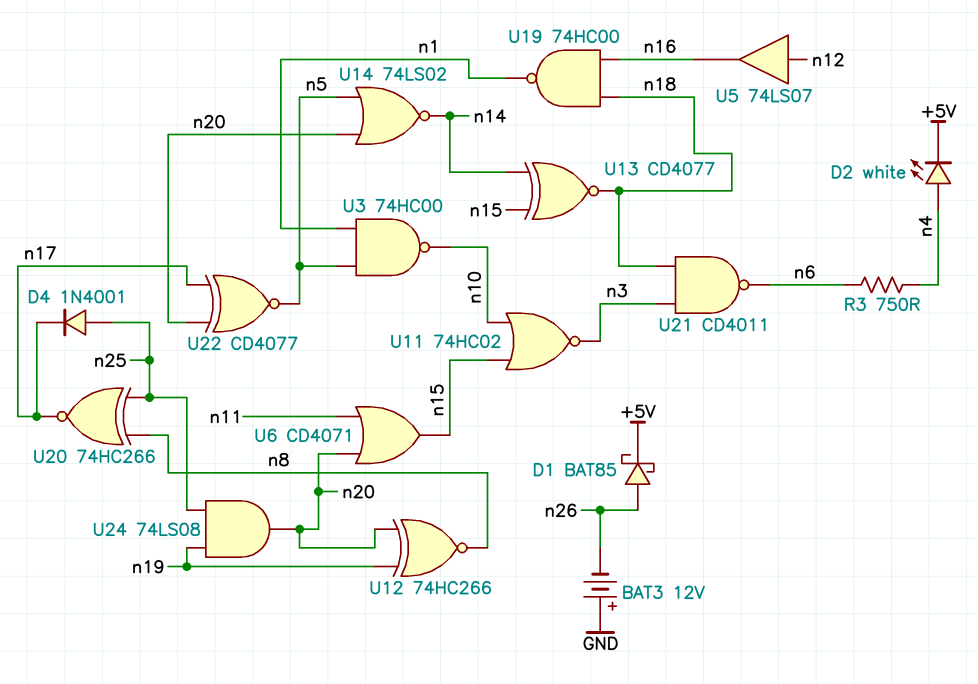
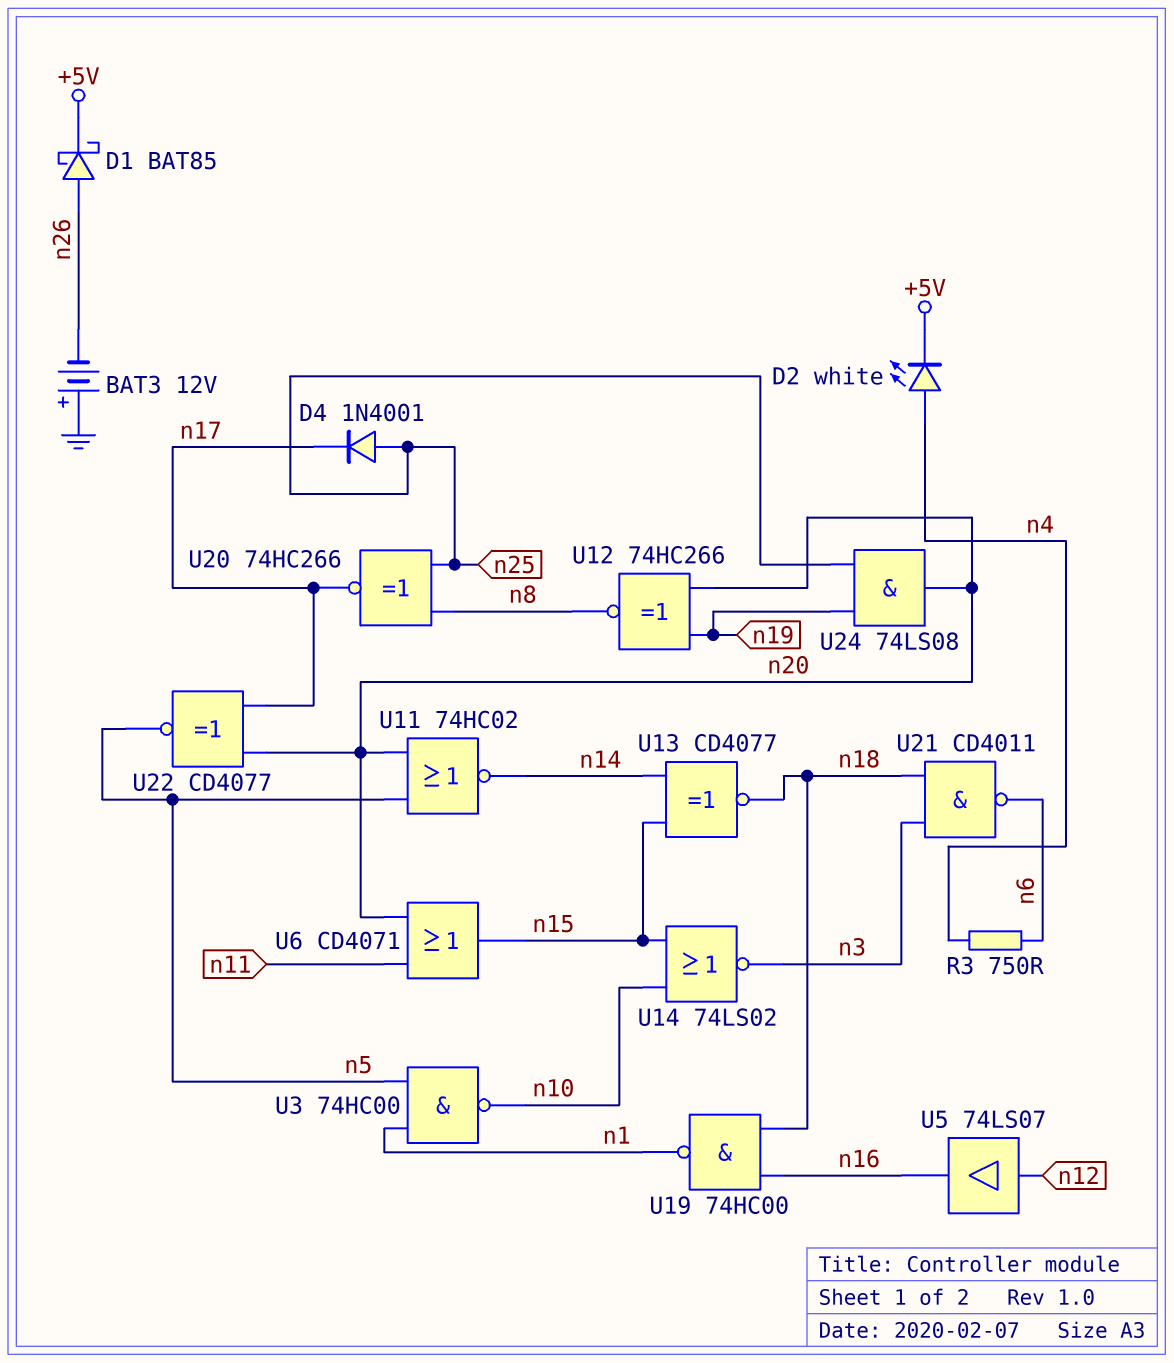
U11: NOR 74HC02 (in n10, in n15, out n3) -> NOR 74HC02 (in n5, in n20, out n14)
U14: NOR 74LS02 (in n5, in n20, out n14) -> NOR 74LS02 (in n10, in n15, out n3)

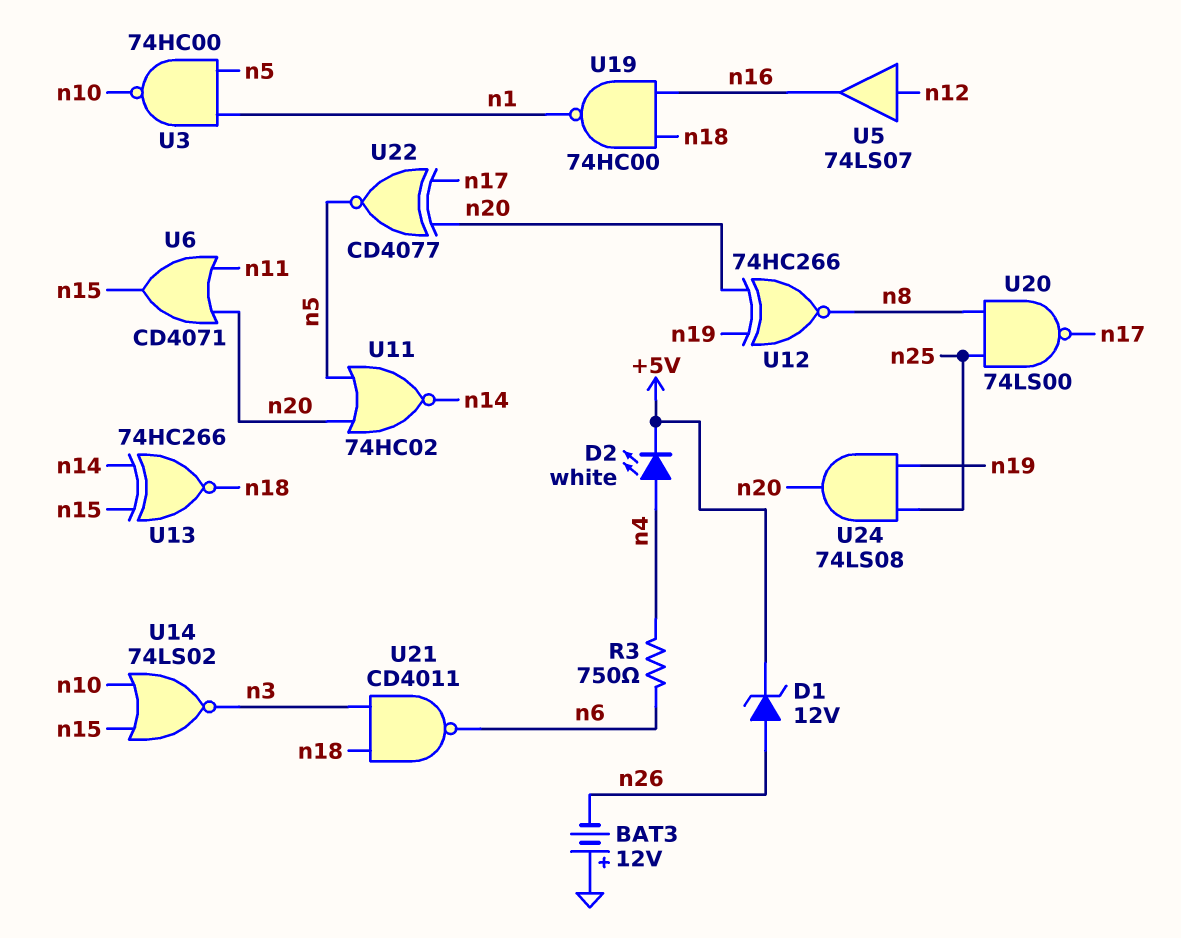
D1: schottky BAT85 (A n26, K +5V) -> zener 12V (A n26, K +5V)
D4: diode 1N4001 (A n25, K n17) -> none
U13: XNOR CD4077 (in n14, in n15, out n18) -> XNOR 74HC266 (in n14, in n15, out n18)
U20: XNOR 74HC266 (in n8, in n25, out n17) -> NAND 74LS00 (in n8, in n25, out n17)

